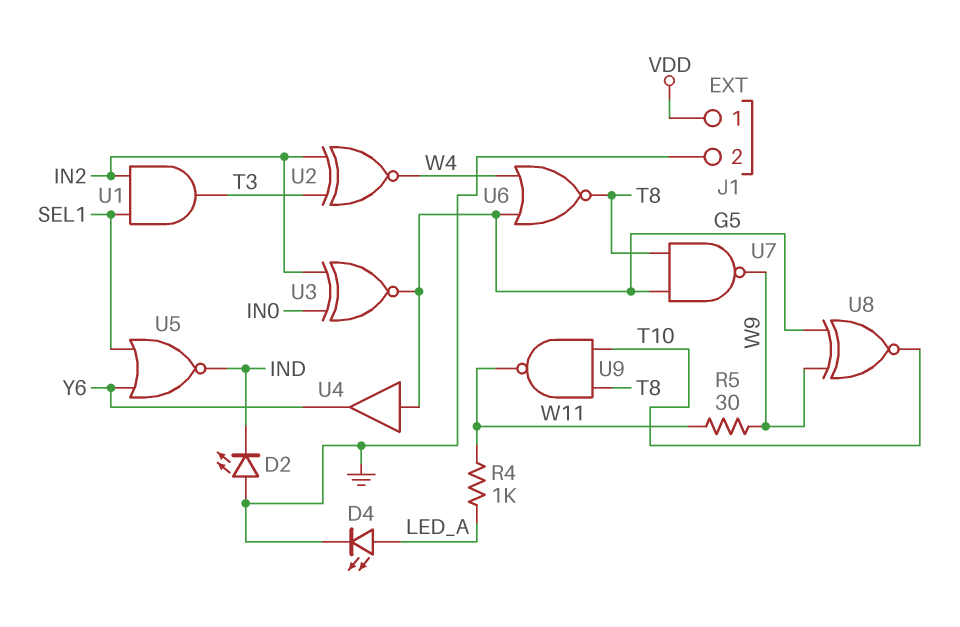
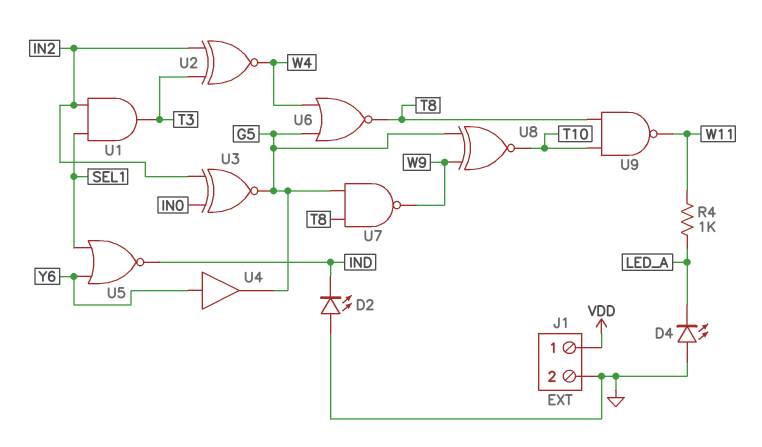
D4: LED (A LED_A, K GND) -> LED (A GND, K LED_A)
R5: 30 (W9, W11) -> none
U4: buffer (in G5, out Y6) -> buffer (in Y6, out G5)

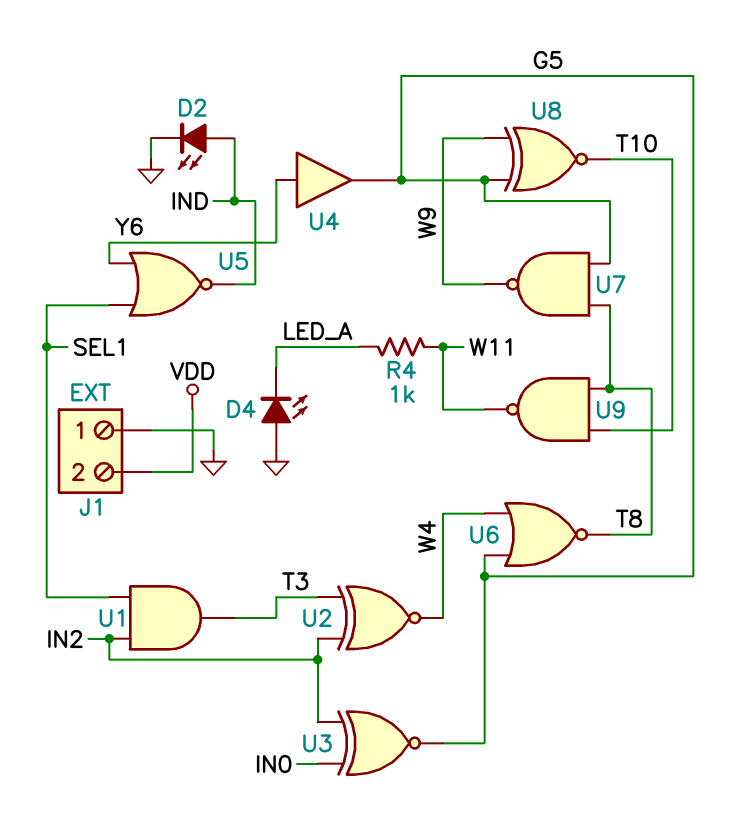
D2: LED (A GND, K IND) -> LED (A IND, K GND)
J1 pin 1: VDD -> GND
J1 pin 2: GND -> VDD

